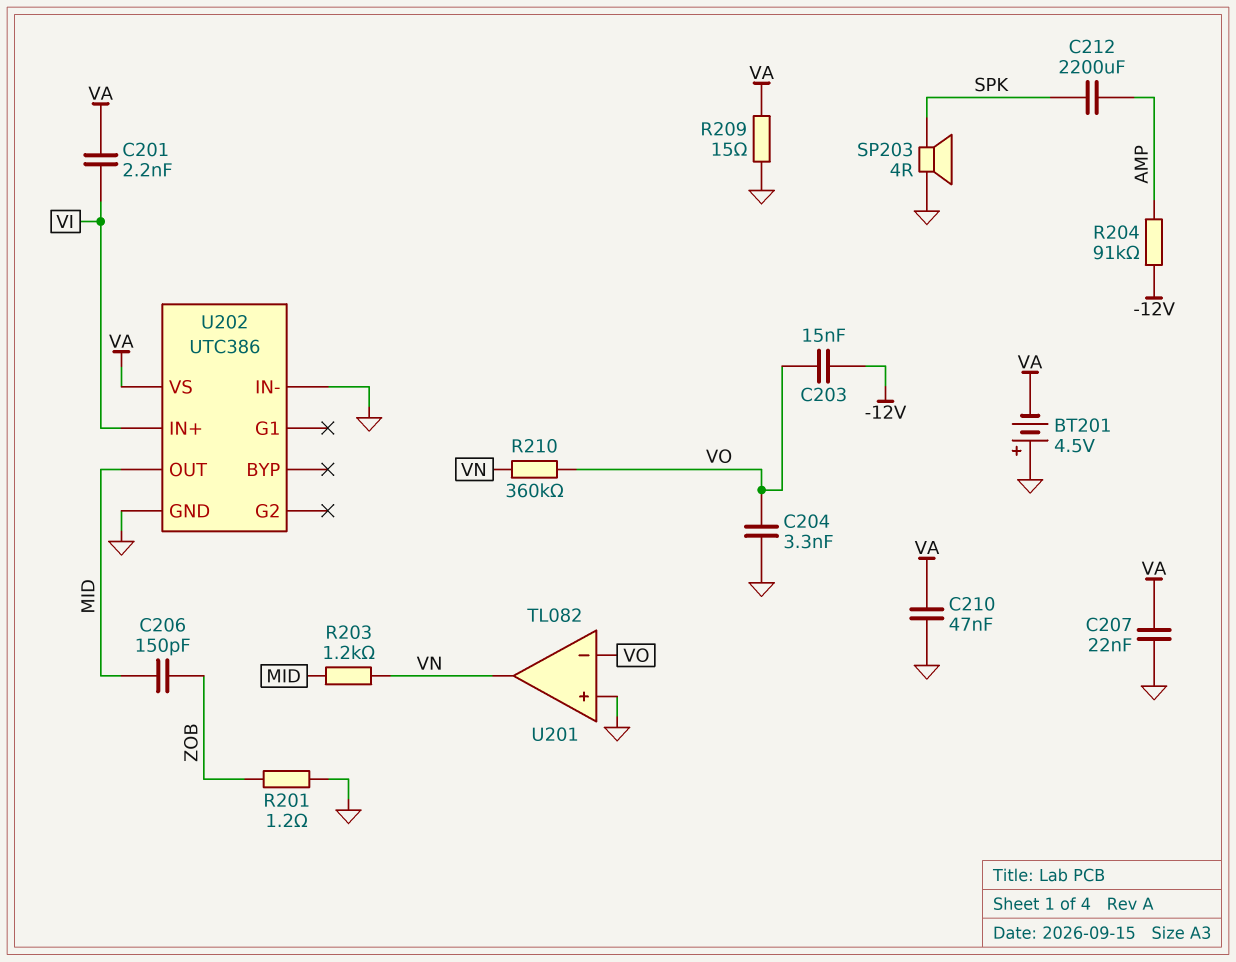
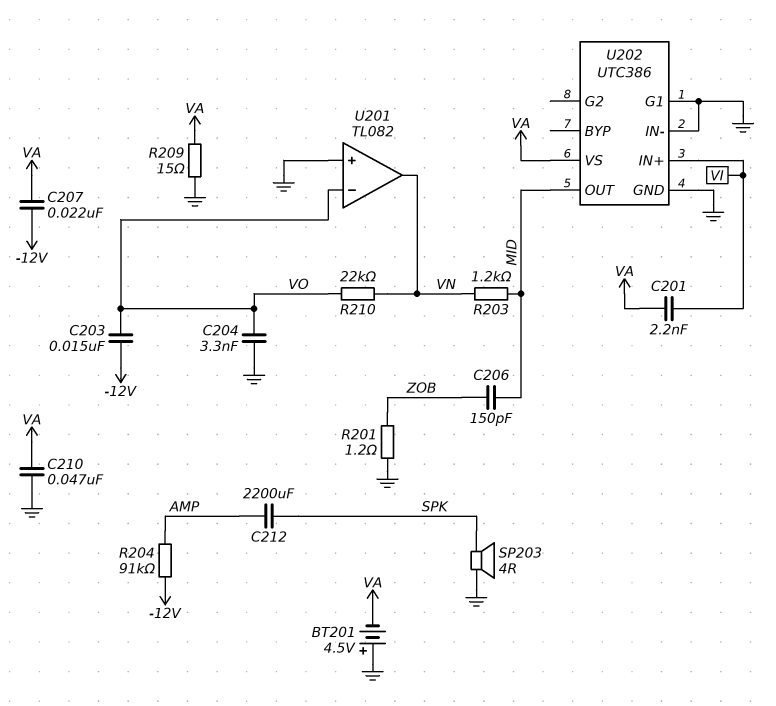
C207: 22nF (GND, VA) -> 22nF (-12V, VA)
R210: 360k (VN, VO) -> 22k (VN, VO)
U202 pin G1: none -> GND

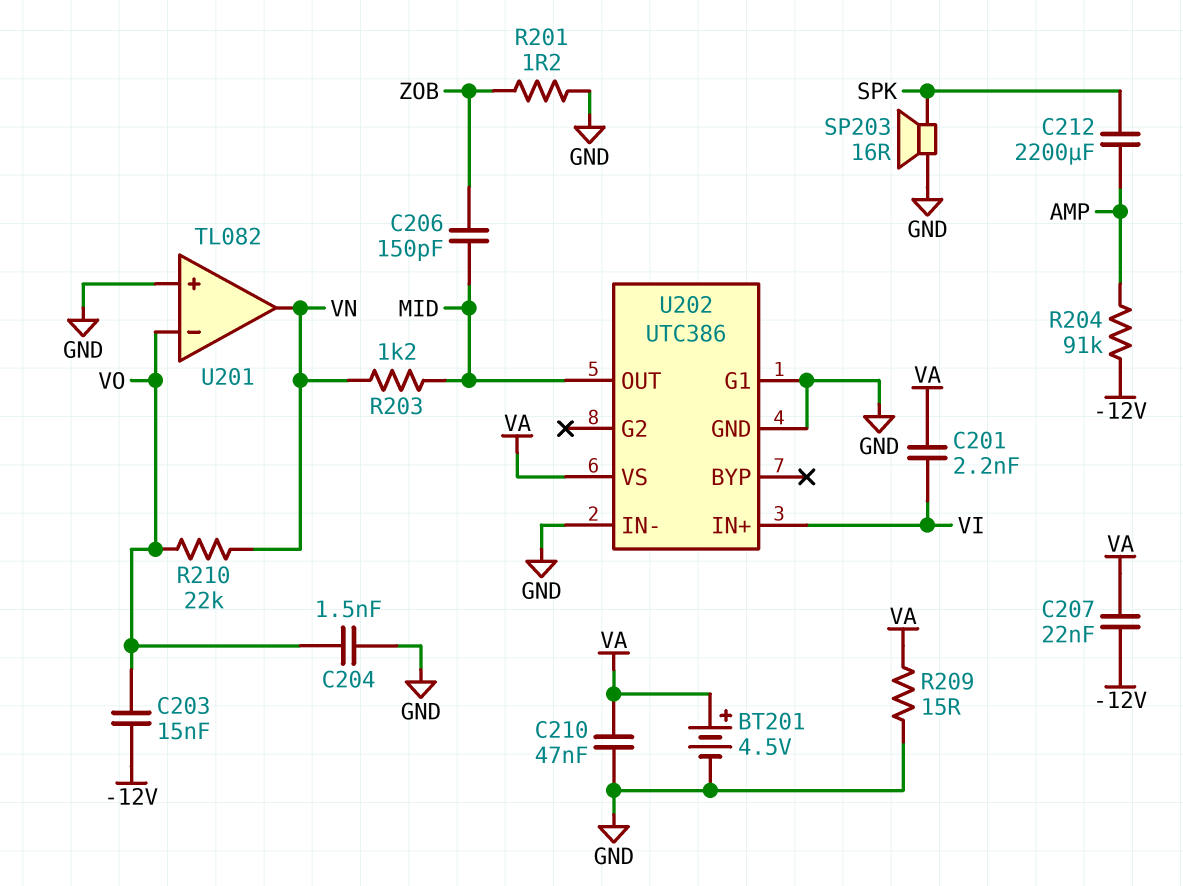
BT201: 4.5V (plus GND, minus VA) -> 4.5V (plus VA, minus GND)
C204: 3.3nF (GND, VO) -> 1.5nF (GND, VO)
SP203: speaker 4R (GND, SPK) -> speaker 16R (GND, SPK)

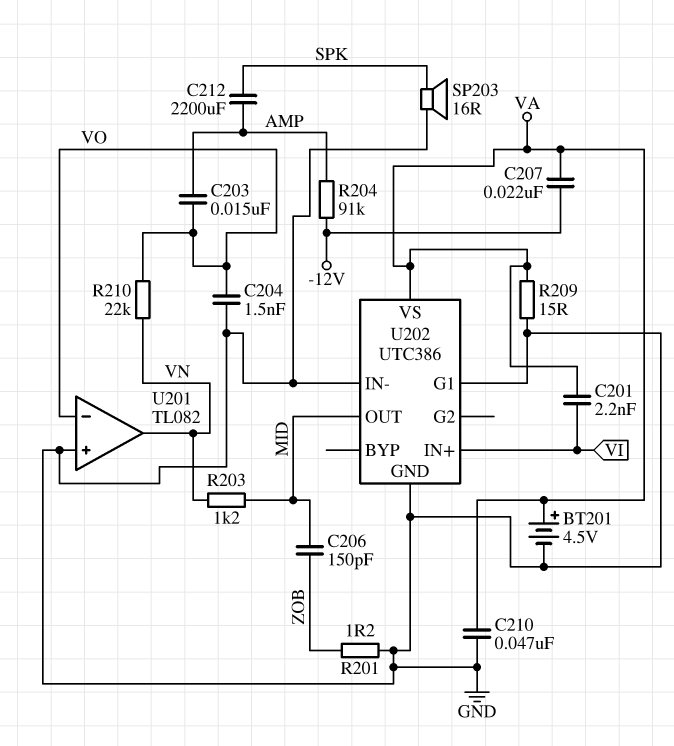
C203: 15nF (-12V, VO) -> 15nF (AMP, VO)

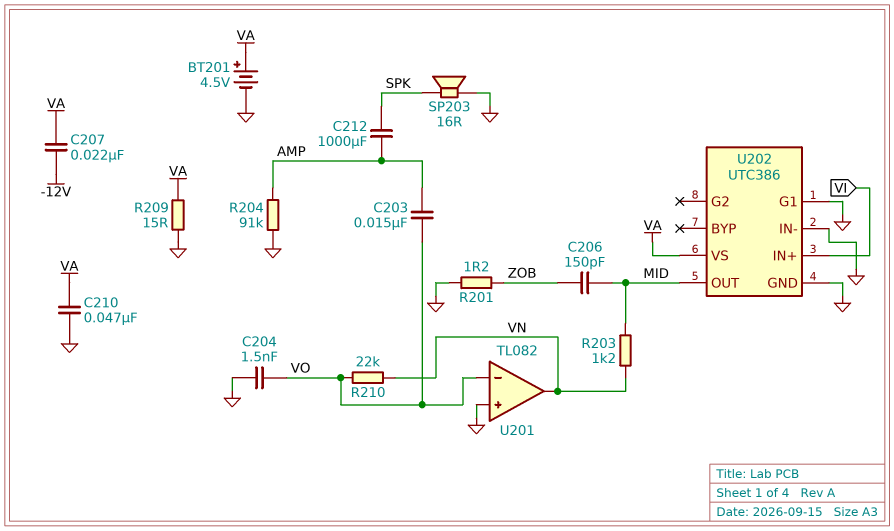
C201: 2.2nF (VA, VI) -> none
C212: 2200uF (AMP, SPK) -> 1000uF (AMP, SPK)
R204: 91k (-12V, AMP) -> 91k (AMP, GND)

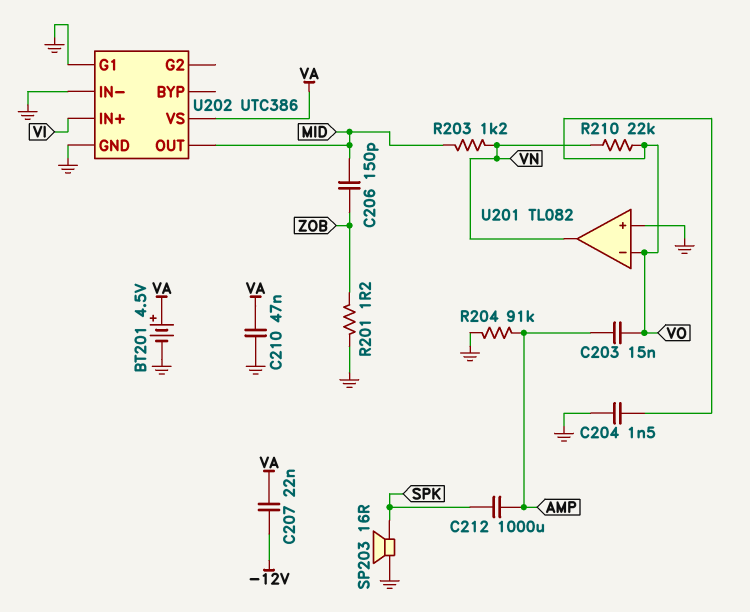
R209: 15 (GND, VA) -> none

